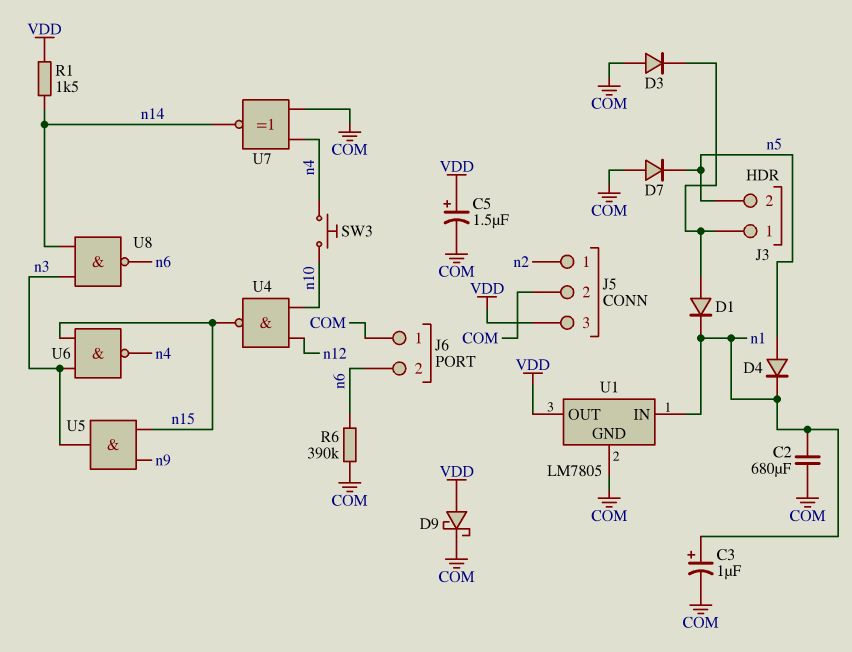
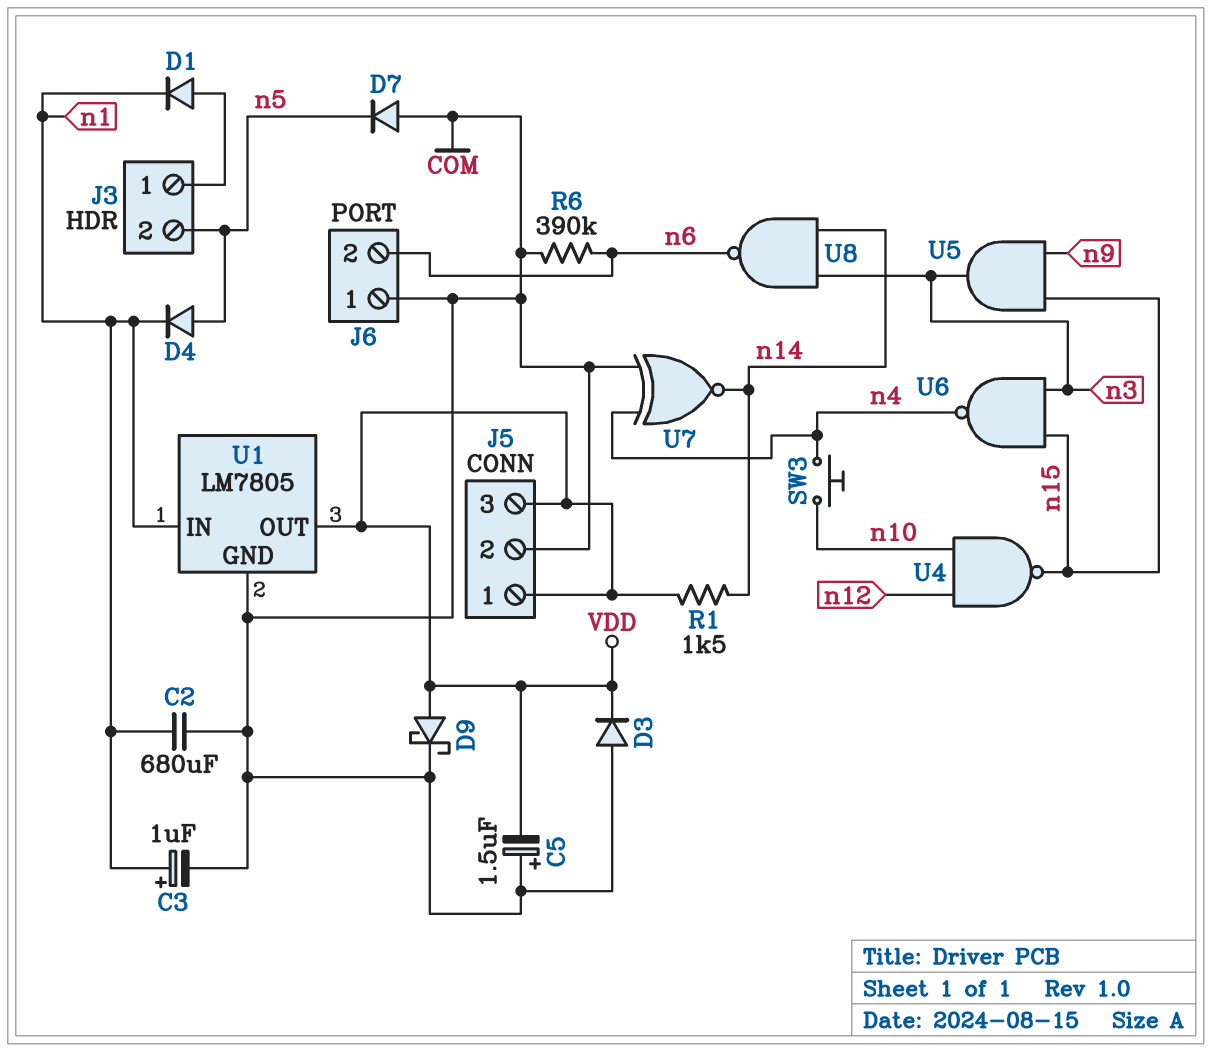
C5: 1.5uF (plus VDD, minus COM) -> 1.5uF (plus COM, minus VDD)
D3: diode (A COM, K J3/1) -> diode (A COM, K VDD)
J5 pin 1: n2 -> VDD

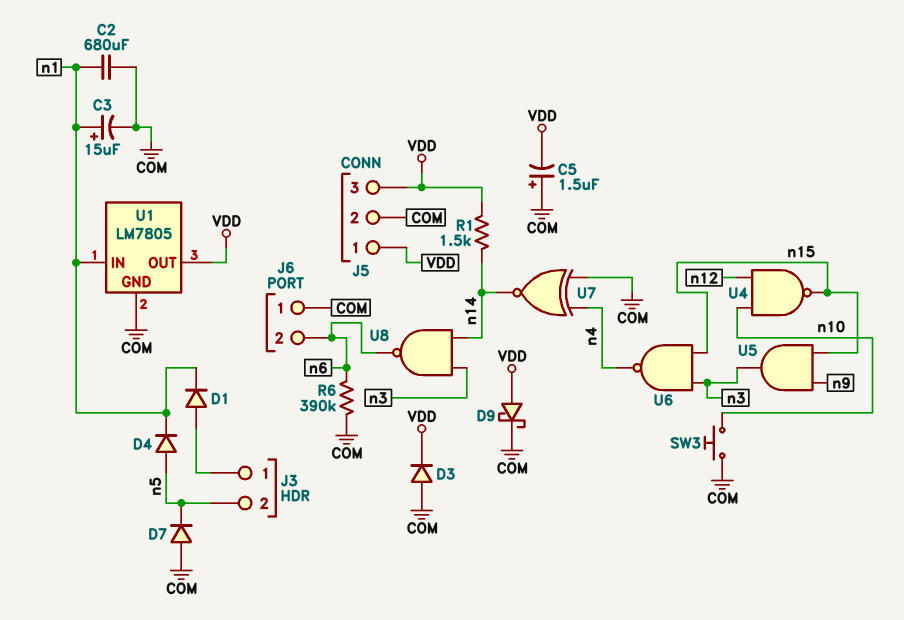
C3: 1uF (plus n1, minus COM) -> 15uF (plus n1, minus COM)
SW3: button (n4, n10) -> button (COM, n10)

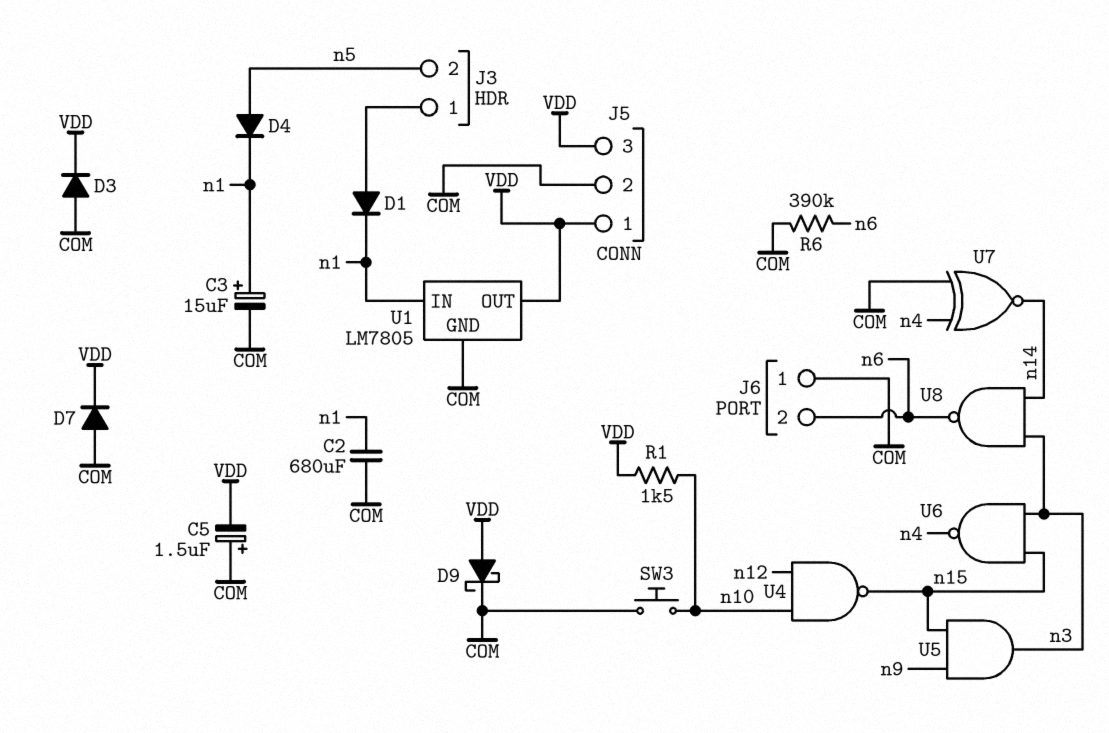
D7: diode (A COM, K n5) -> diode (A COM, K VDD)
R1: 1.5k (VDD, n14) -> 1.5k (VDD, n10)

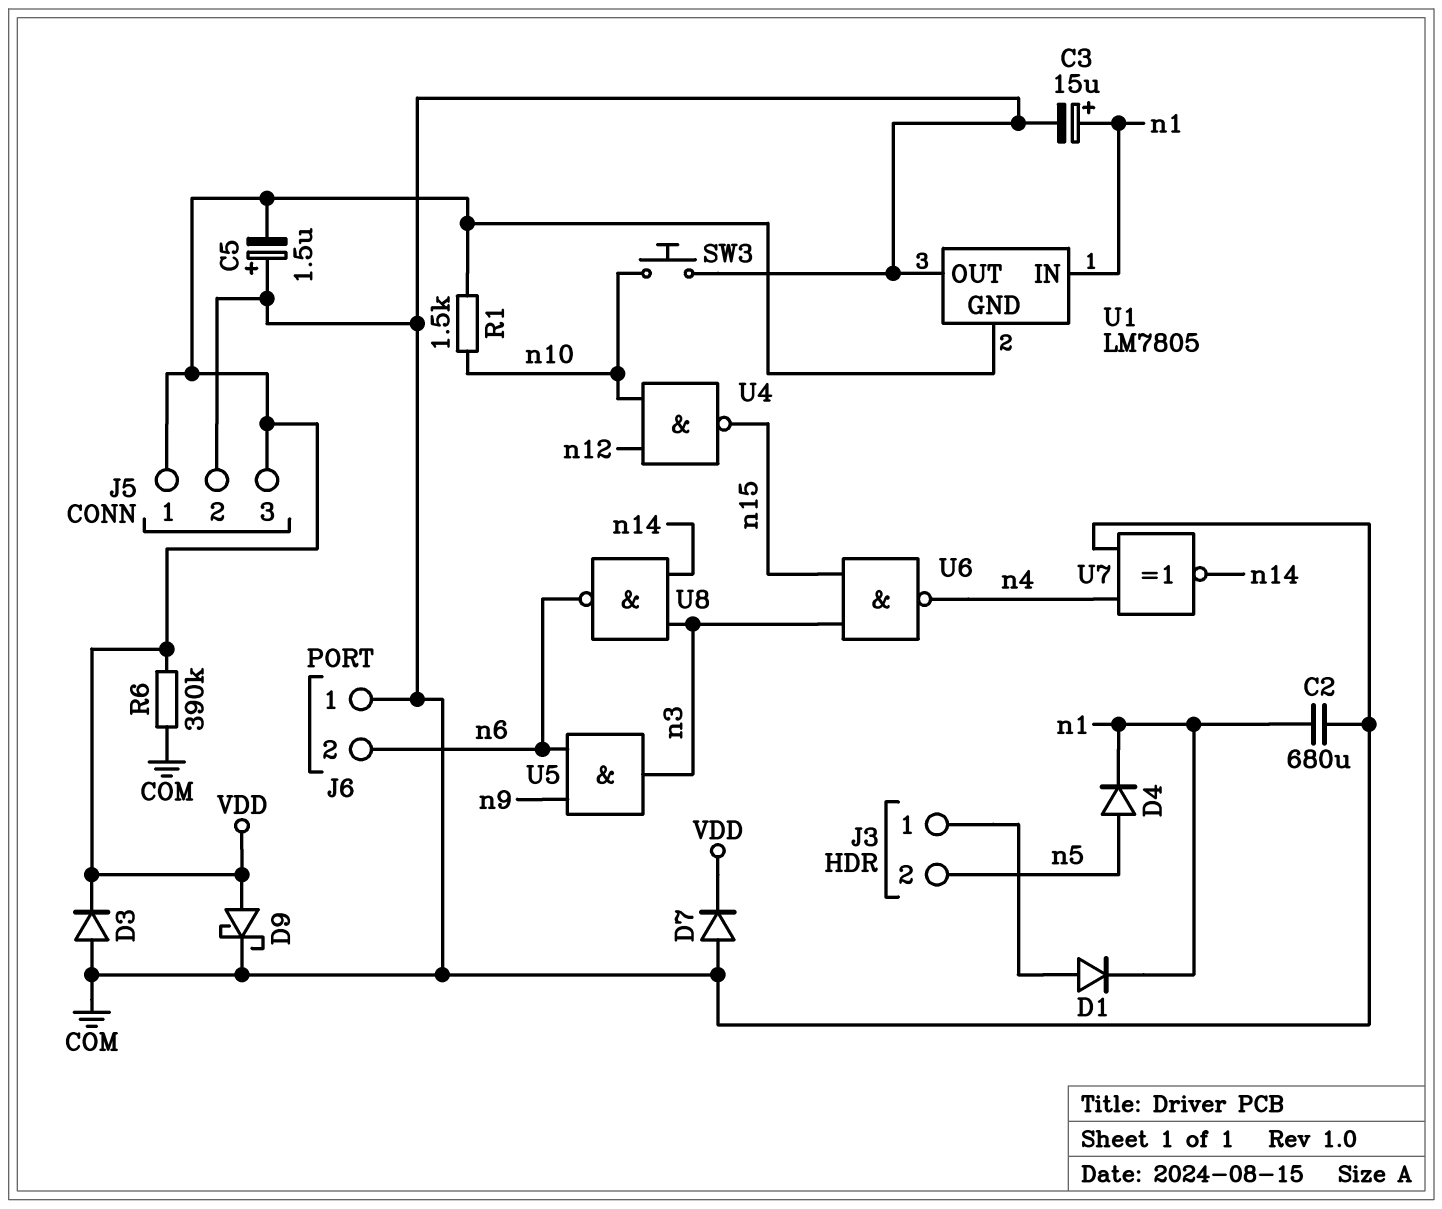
R6: 390k (COM, n6) -> 390k (COM, VDD)
U1 pin GND: COM -> VDD
U1 pin OUT: VDD -> COM
U5: AND (in n9, in n15, out n3) -> AND (in n6, in n9, out n3)

